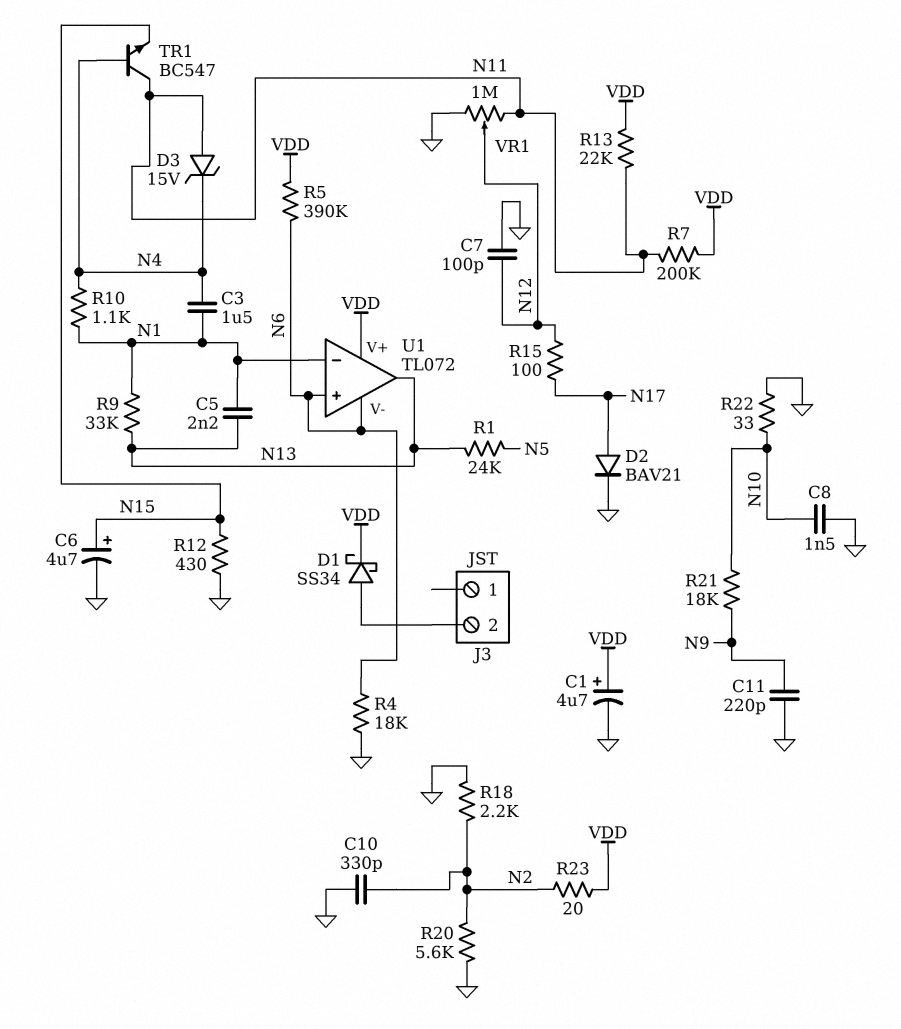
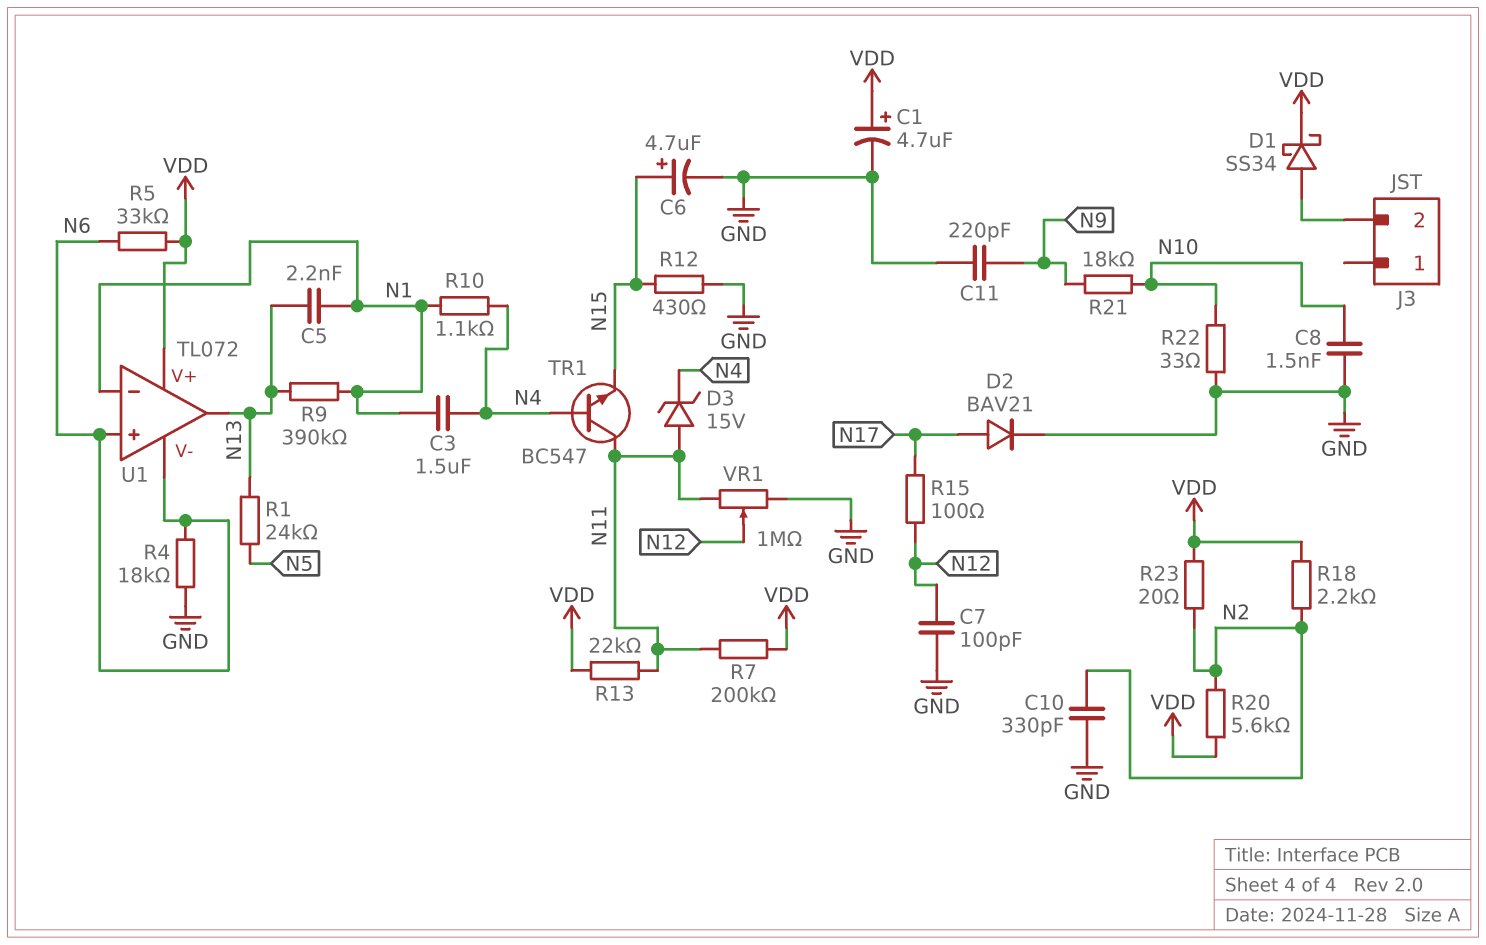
R5: 390k (N6, VDD) -> 33k (N6, VDD)
R9: 33k (N1, N13) -> 390k (N1, N13)
R18: 2.2k (GND, N2) -> 2.2k (N2, VDD)
R20: 5.6k (GND, N2) -> 5.6k (N2, VDD)

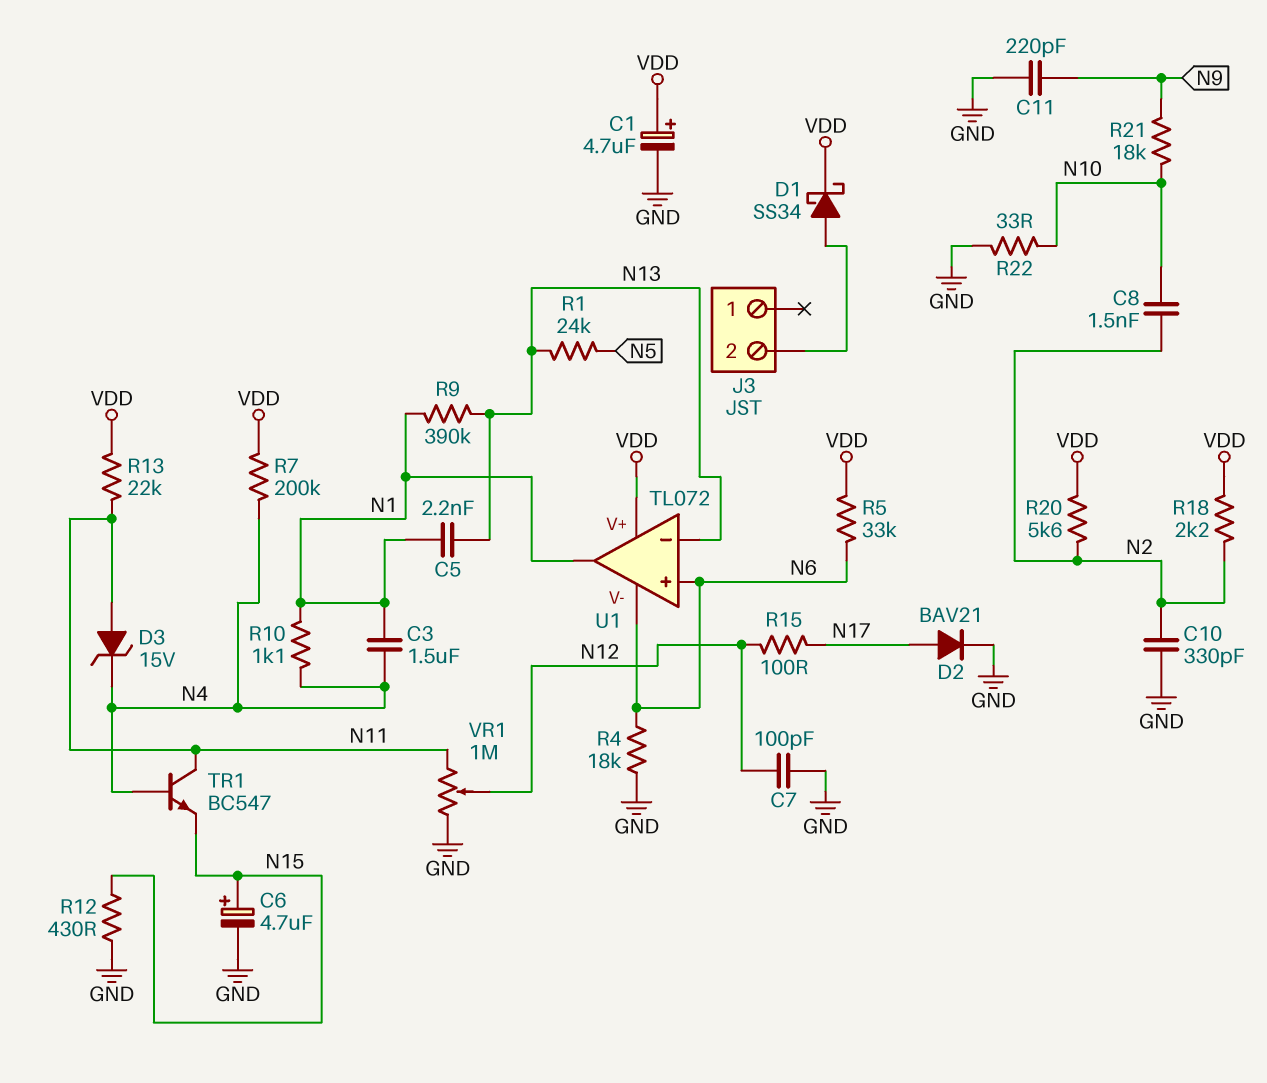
C8: 1.5nF (GND, N10) -> 1.5nF (N2, N10)
R7: 200k (N11, VDD) -> 200k (N4, VDD)
R23: 20 (N2, VDD) -> none
U1 pin in-: N1 -> N13
U1 pin out: N13 -> N1

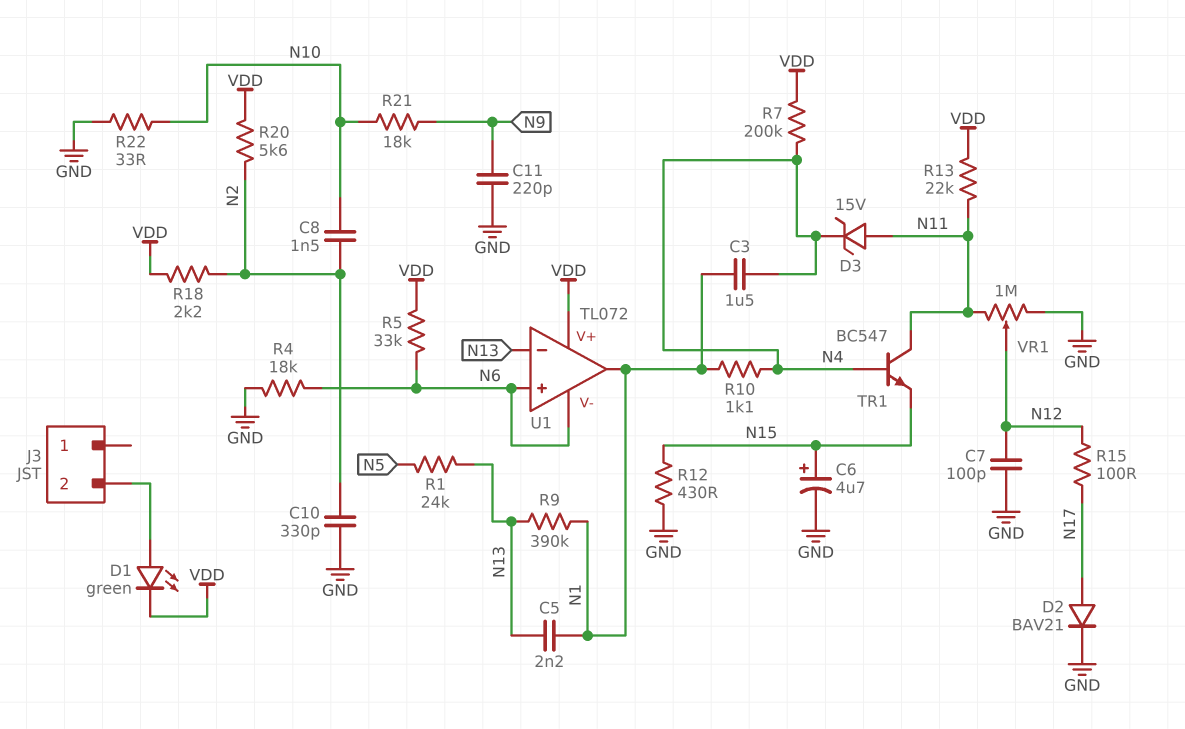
C1: 4.7uF (plus VDD, minus GND) -> none
D1: schottky SS34 (A J3/2, K VDD) -> LED green (A J3/2, K VDD)

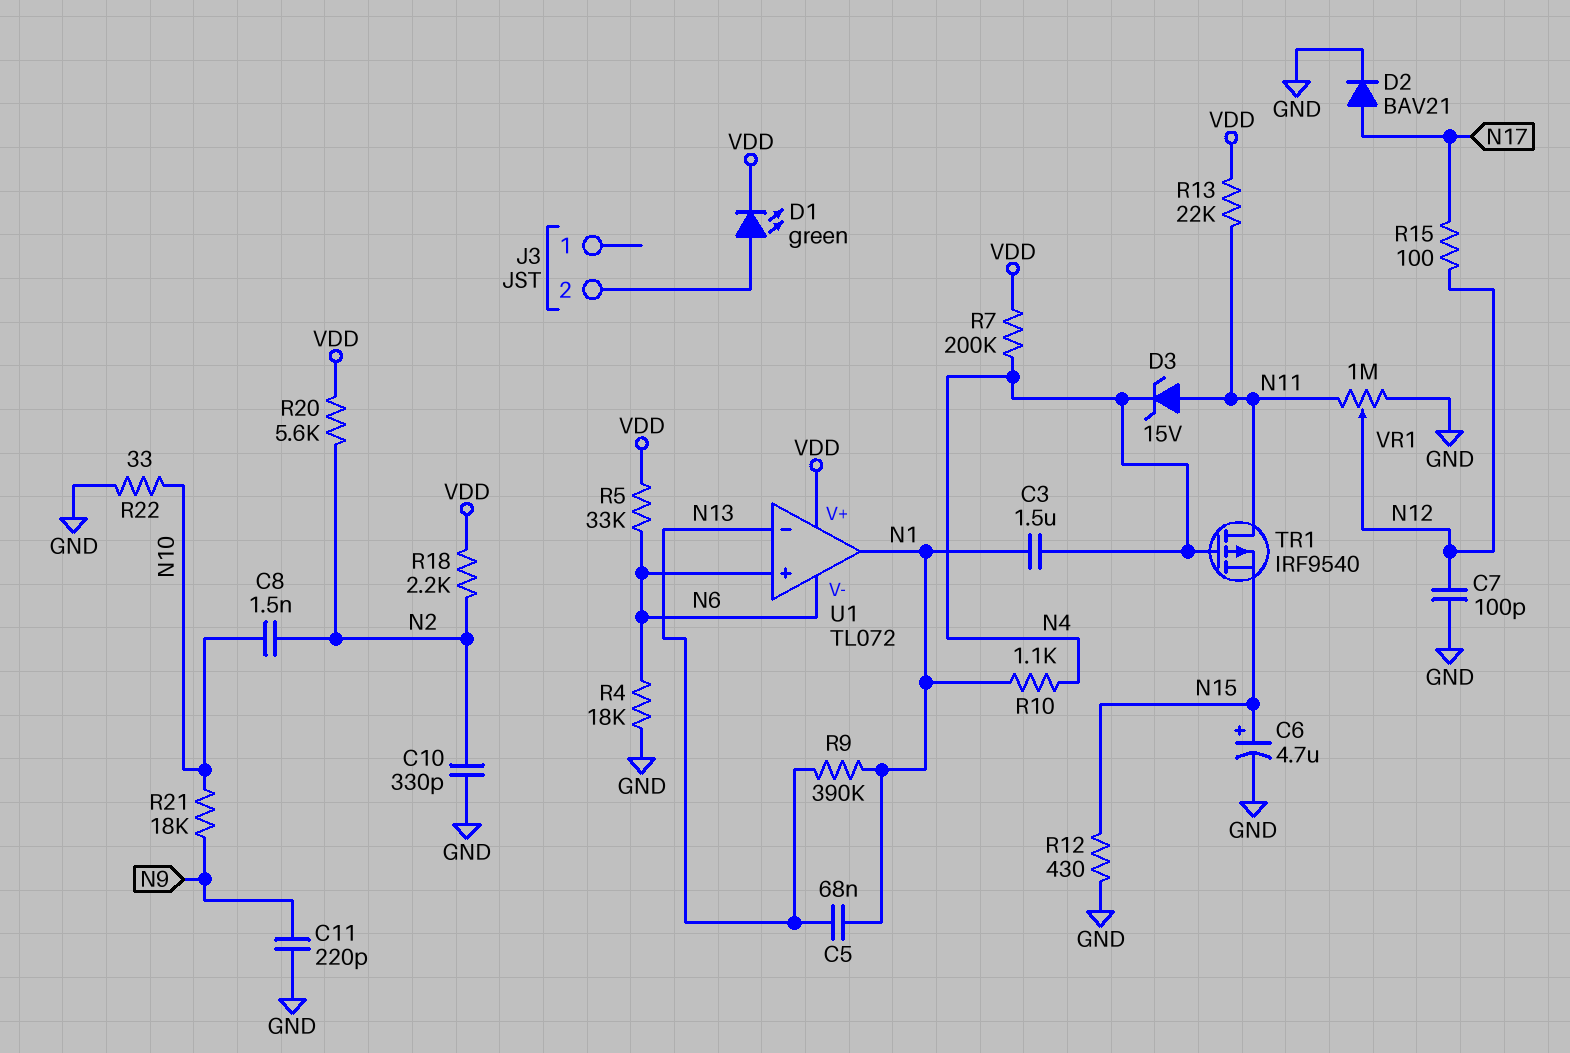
C5: 2.2nF (N1, N13) -> 68nF (N1, N13)
R1: 24k (N5, N13) -> none
TR1: NPN BC547 (B N4, C N11, E N15) -> PMOS IRF9540 (G N4, D N11, S N15)

